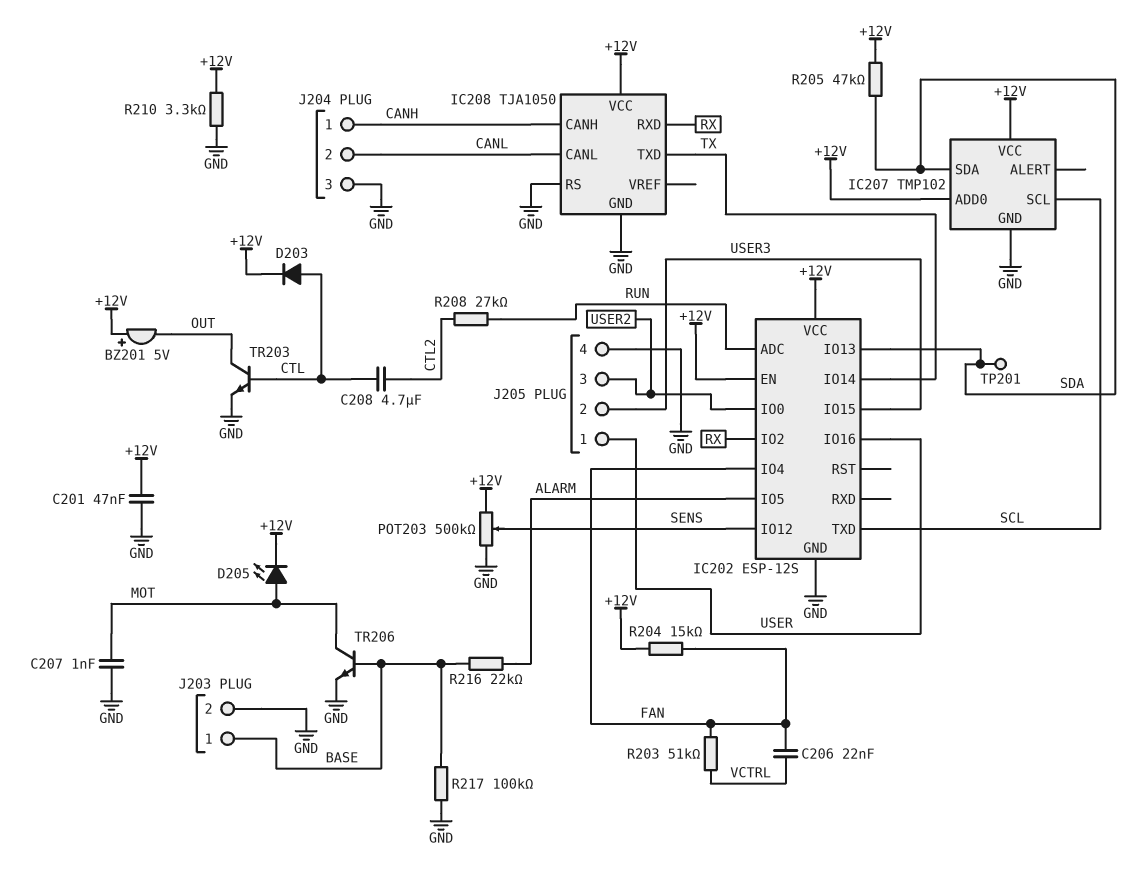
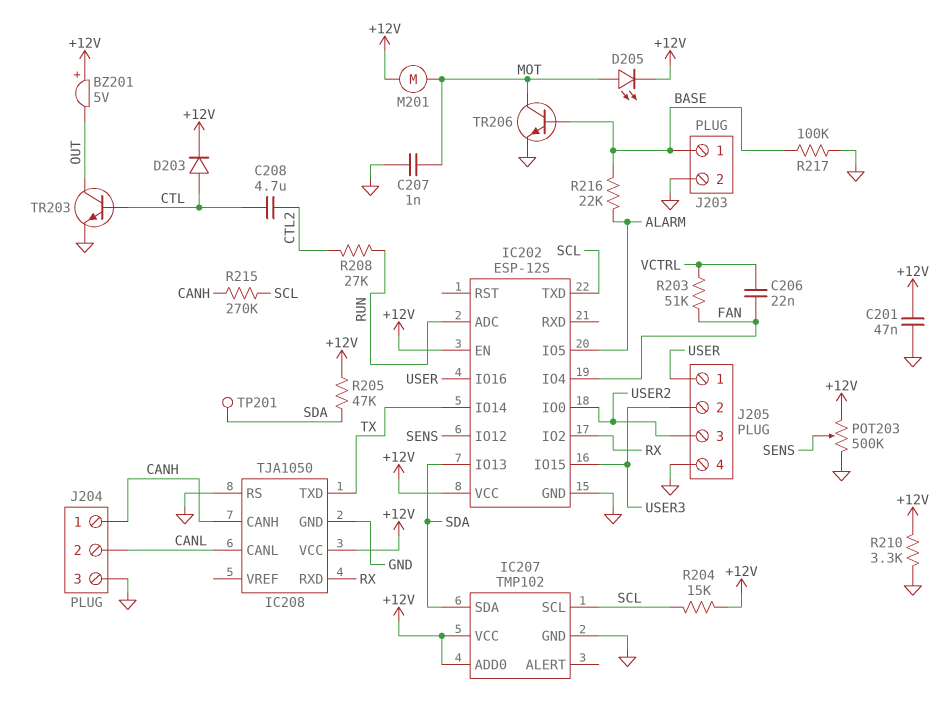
M201: none -> motor (+12V, MOT)
R204: 15k (+12V, FAN) -> 15k (+12V, SCL)
R215: none -> 270k (CANH, SCL)

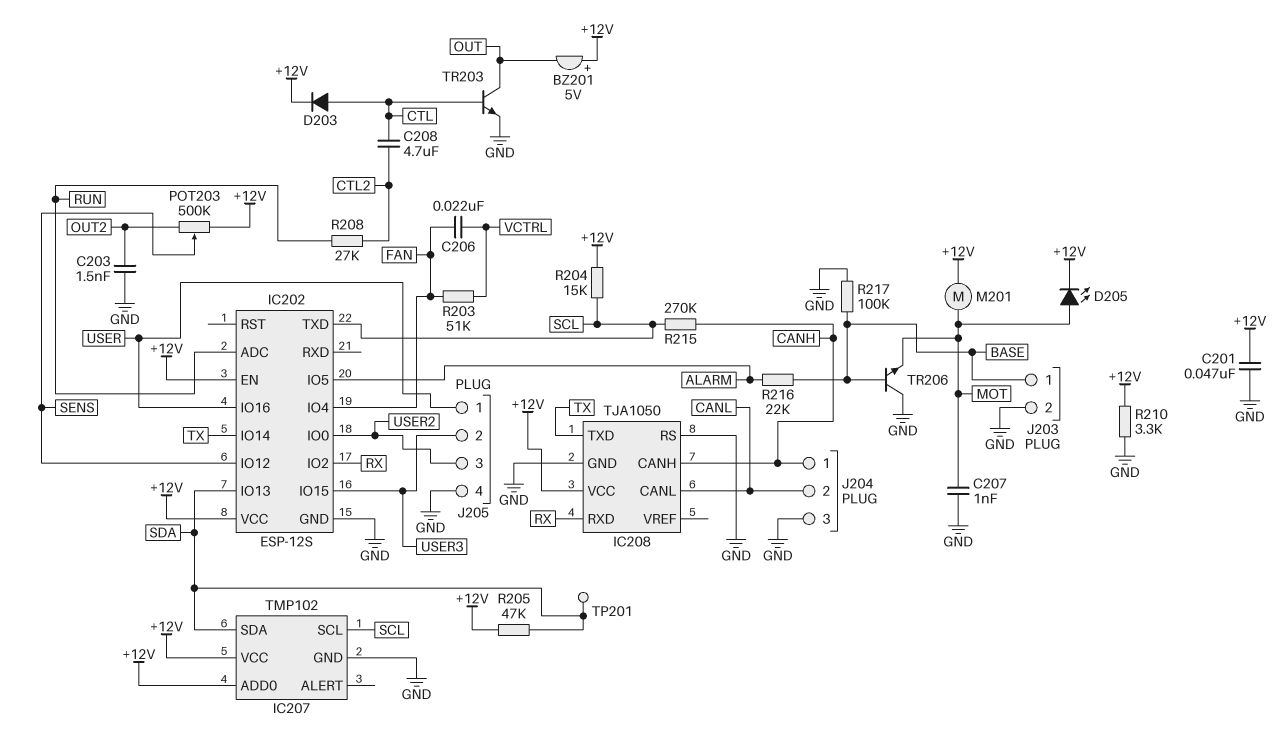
C203: none -> 1.5nF (GND, OUT2)
POT203: 500k (+12V, GND, wiper SENS) -> 500k (+12V, OUT2, wiper SENS)
TR206: NPN (B BASE, C MOT, E GND) -> NPN (B BASE, C GND, E MOT)

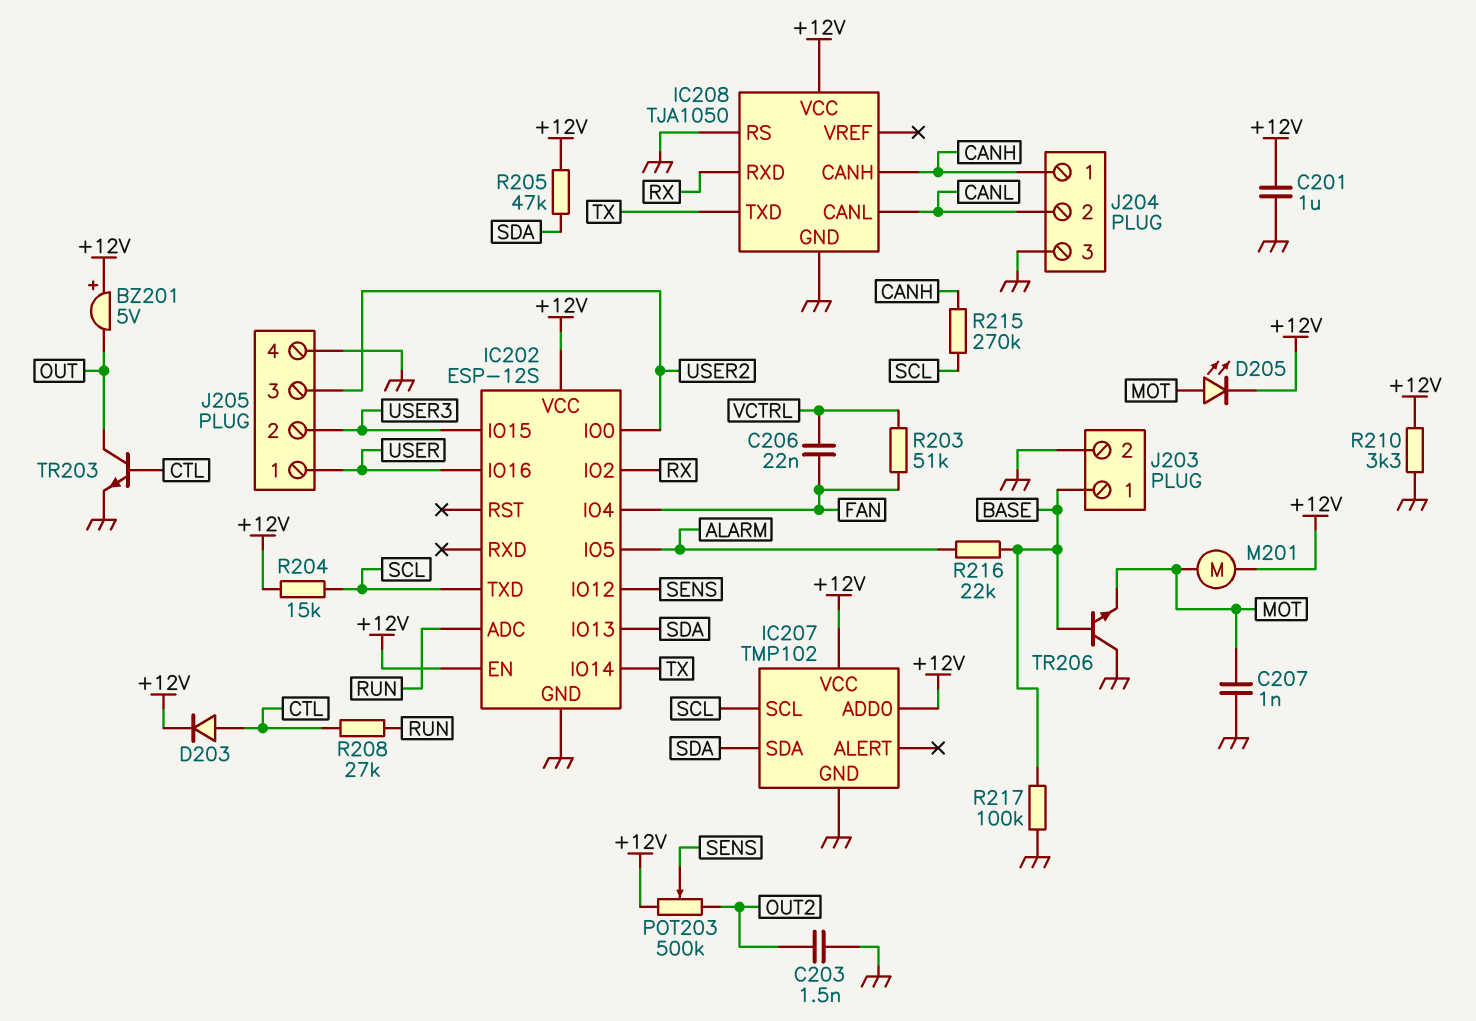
C201: 47nF (+12V, GND) -> 1uF (+12V, GND)
C208: 4.7uF (CTL, CTL2) -> none
R208: 27k (CTL2, RUN) -> 27k (CTL, RUN)
TP201: test point (SDA) -> none

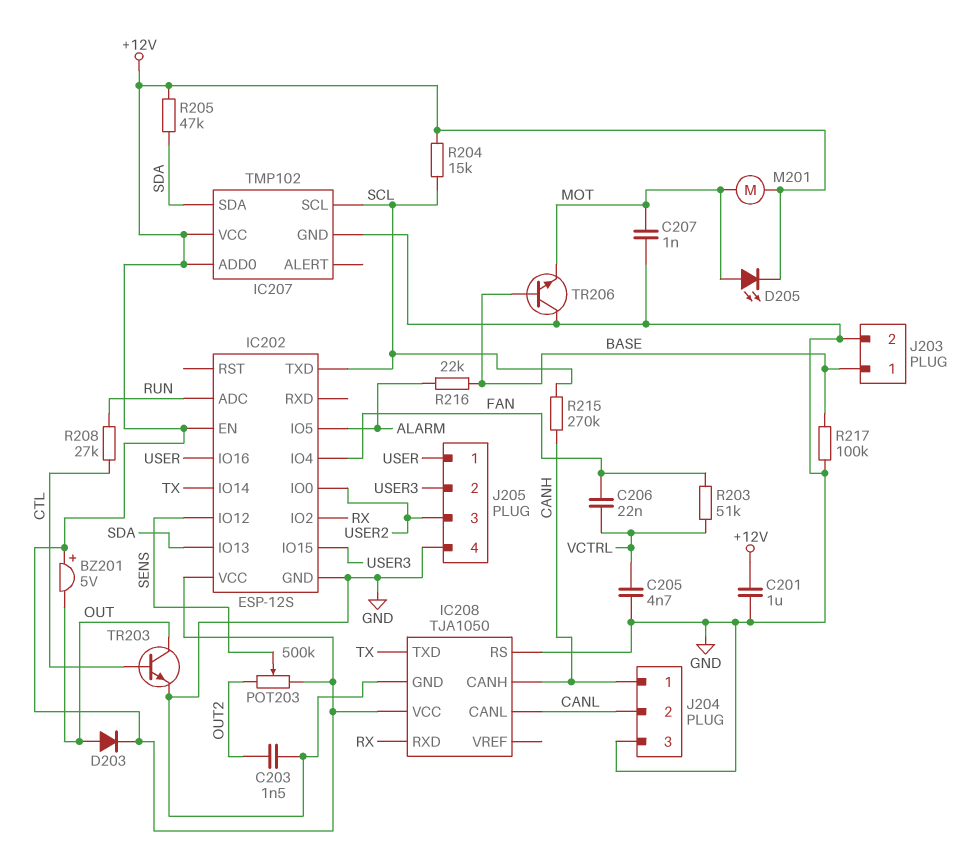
C205: none -> 4.7nF (GND, VCTRL)
D203: diode (A CTL, K +12V) -> diode (A OUT, K +12V)
R210: 3.3k (+12V, GND) -> none

